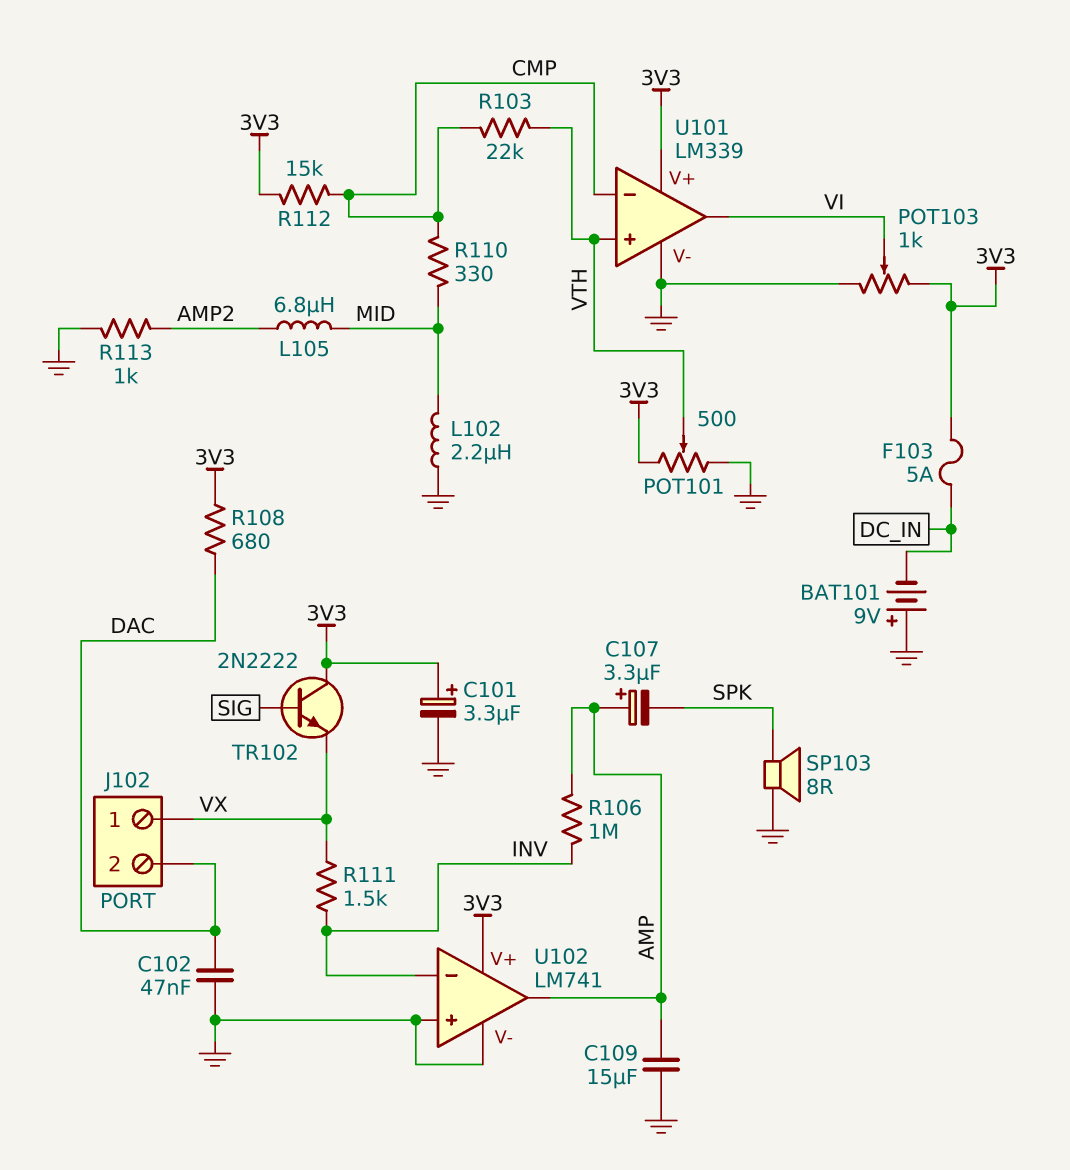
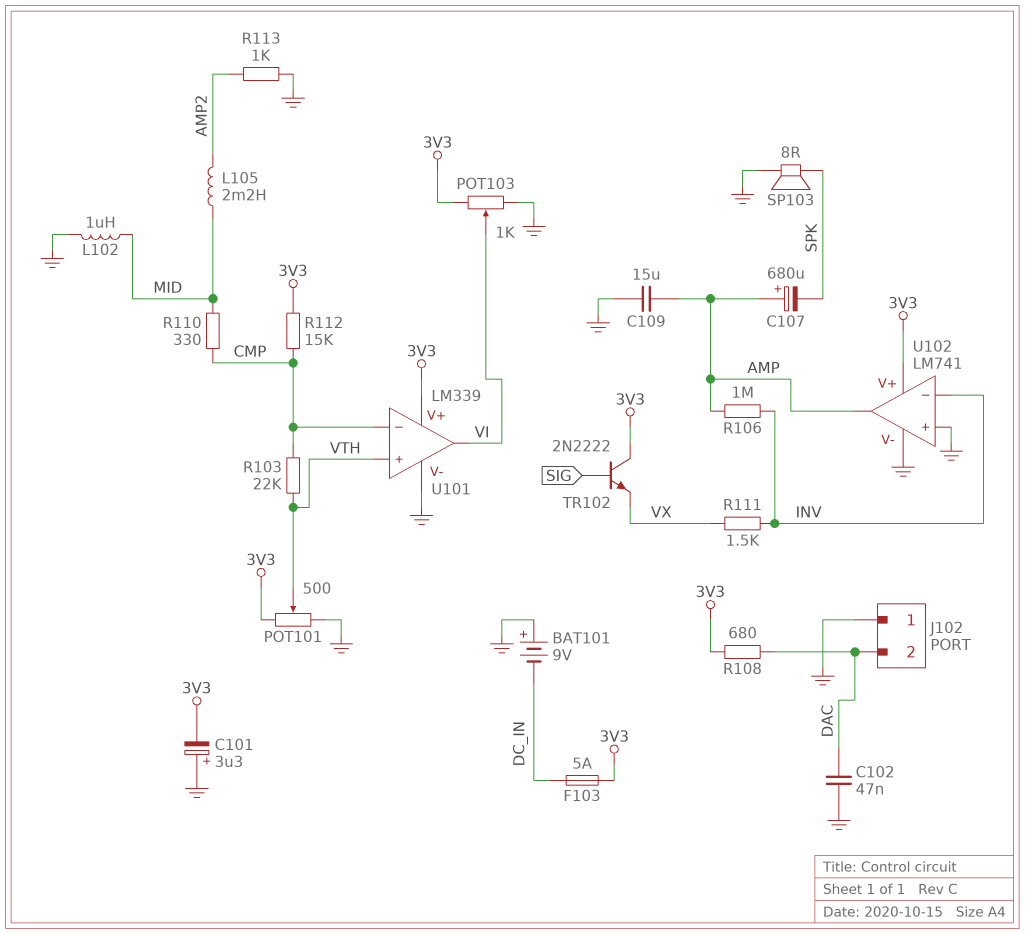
C101: 3.3uF (plus 3V3, minus GND) -> 3.3uF (plus GND, minus 3V3)
C107: 3.3uF (plus AMP, minus SPK) -> 680uF (plus AMP, minus SPK)
J102 pin 1: VX -> GND
L102: 2.2uH (GND, MID) -> 1uH (GND, MID)
L105: 6.8uH (AMP2, MID) -> 2.2mH (AMP2, MID)

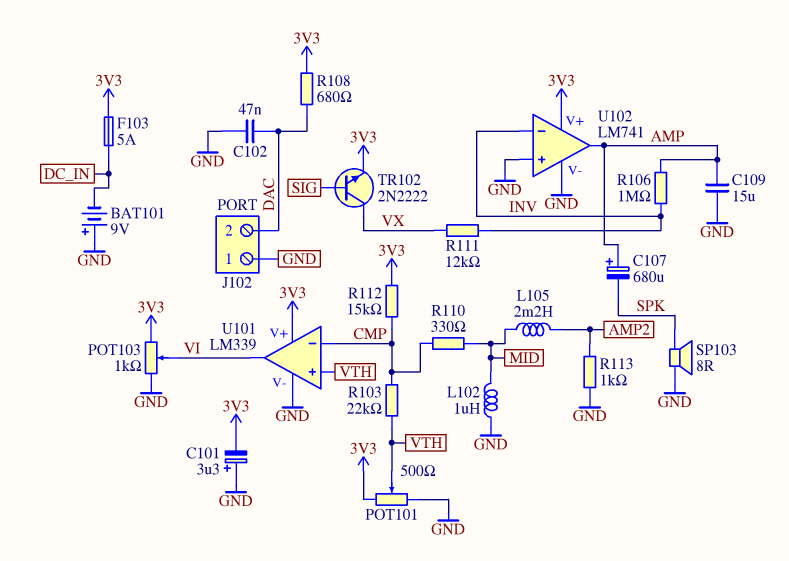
R111: 1.5k (INV, VX) -> 12k (INV, VX)
TR102: NPN 2N2222 (B SIG, C 3V3, E VX) -> NPN 2N2222 (B SIG, C VX, E 3V3)

